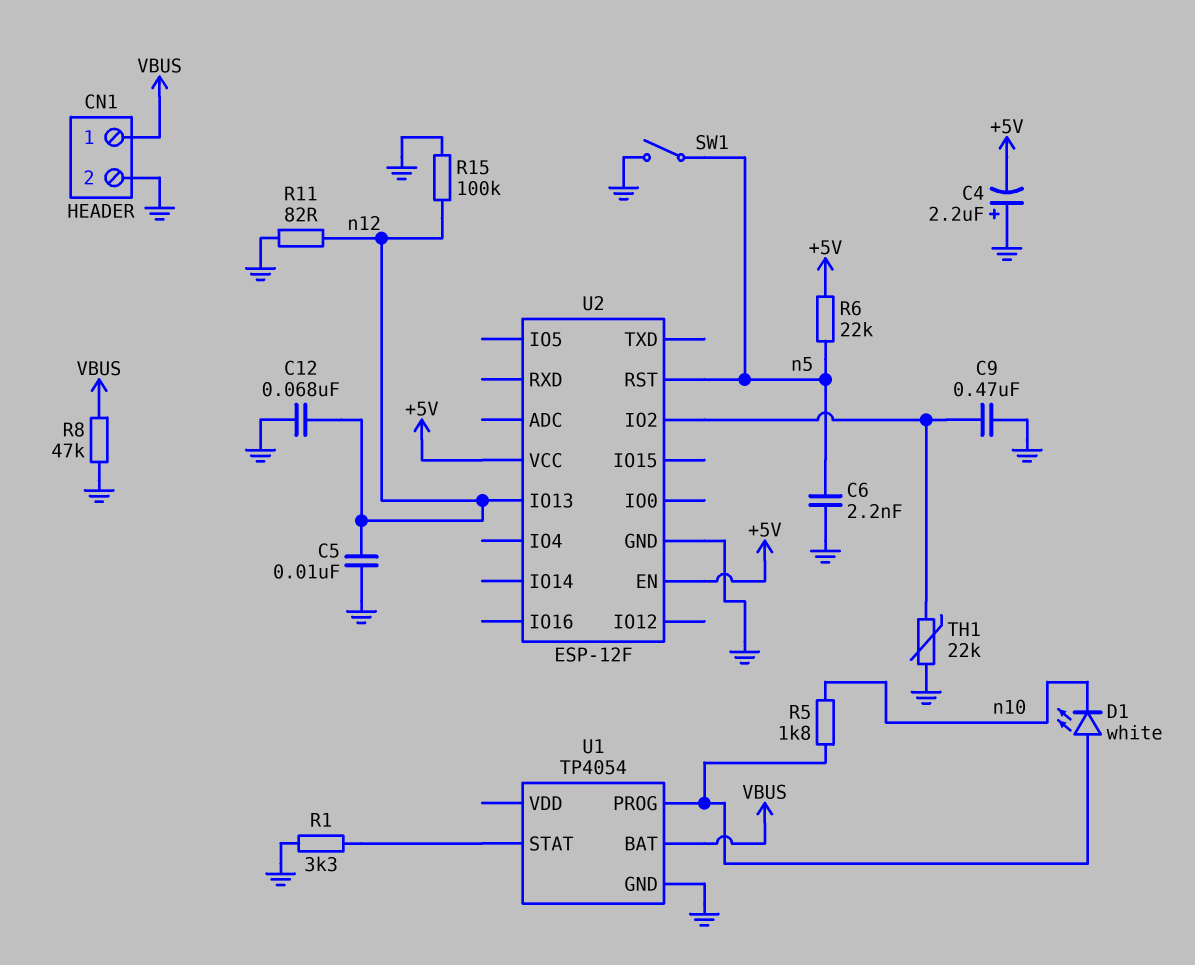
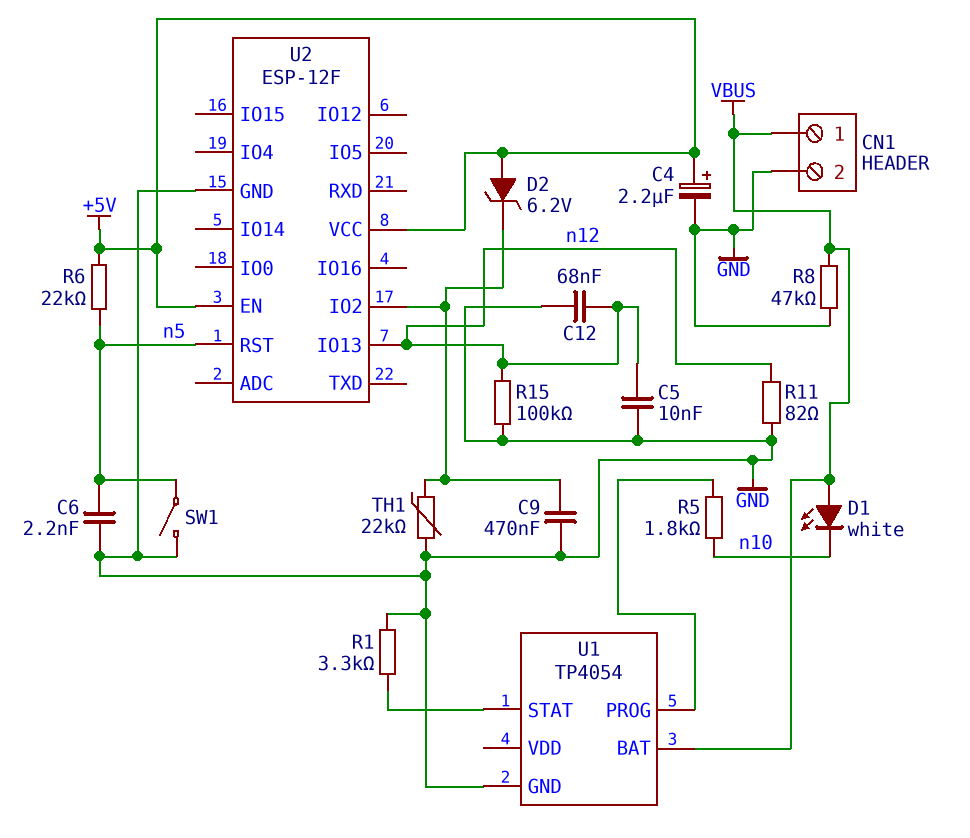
C4: 2.2uF (plus GND, minus +5V) -> 2.2uF (plus +5V, minus GND)
D1: LED white (A U1/PROG, K n10) -> LED white (A VBUS, K n10)
D2: none -> zener 6.2V (A +5V, K U2/IO2)

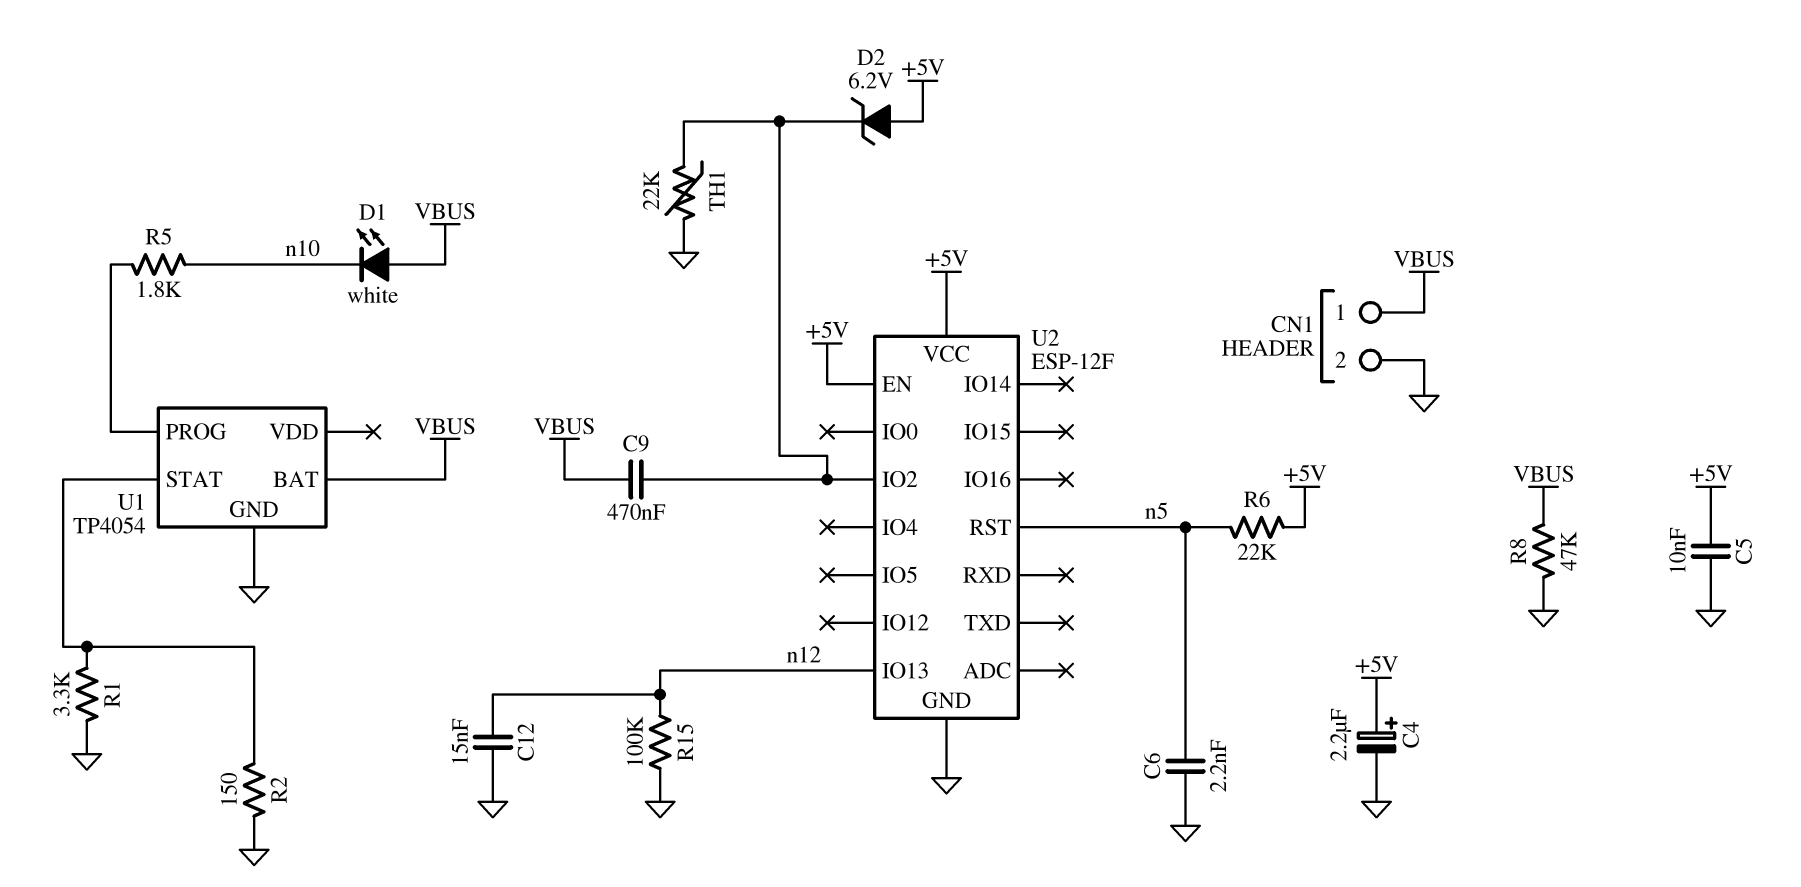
C5: 10nF (GND, n12) -> 10nF (+5V, GND)
C9: 470nF (GND, U2/IO2) -> 470nF (U2/IO2, VBUS)
C12: 68nF (GND, n12) -> 15nF (GND, n12)
R2: none -> 150 (GND, U1/STAT)
R11: 82 (GND, n12) -> none
SW1: switch (GND, n5) -> none

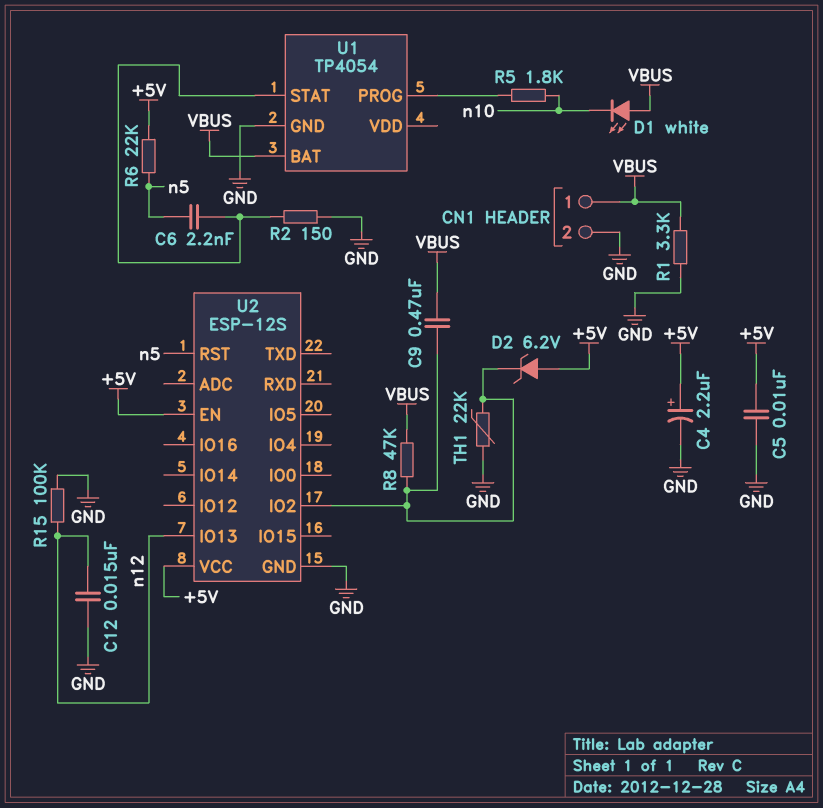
C6: 2.2nF (GND, n5) -> 2.2nF (U1/STAT, n5)
R1: 3.3k (GND, U1/STAT) -> 3.3k (GND, VBUS)
R8: 47k (GND, VBUS) -> 47k (U2/IO2, VBUS)
U2: ESP-12F -> ESP-12S

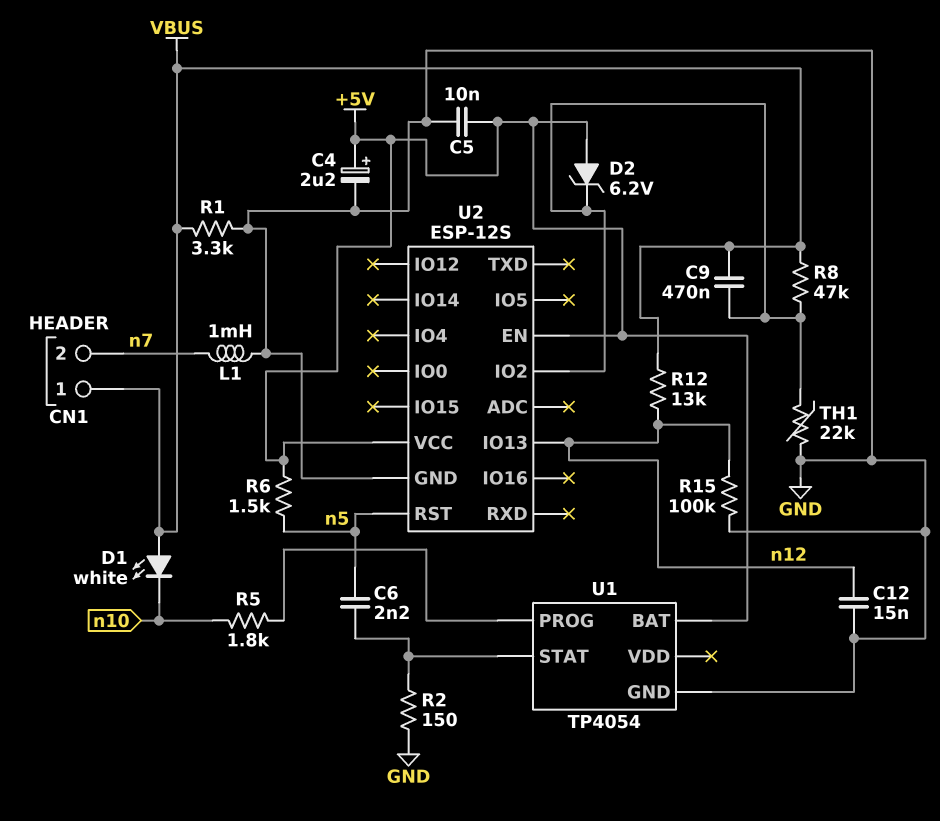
CN1 pin 2: GND -> n7
L1: none -> 1mH (GND, n7)
R6: 22k (+5V, n5) -> 1.5k (+5V, n5)
R12: none -> 13k (VBUS, n12)
U1 pin BAT: VBUS -> +5V

